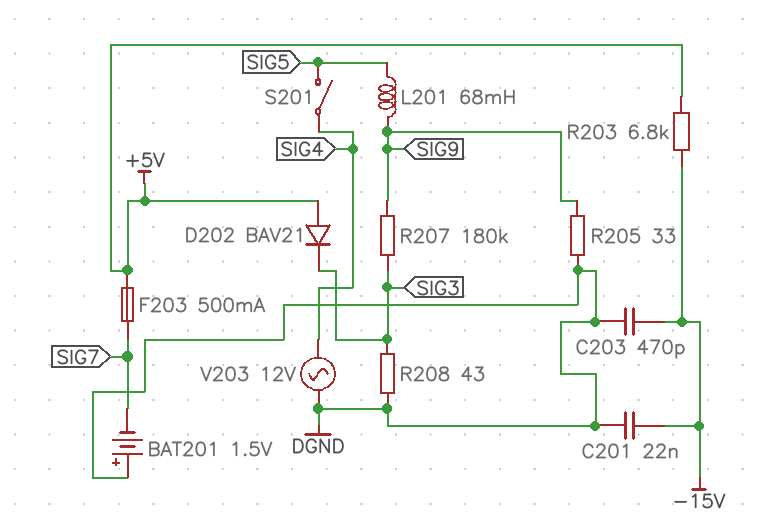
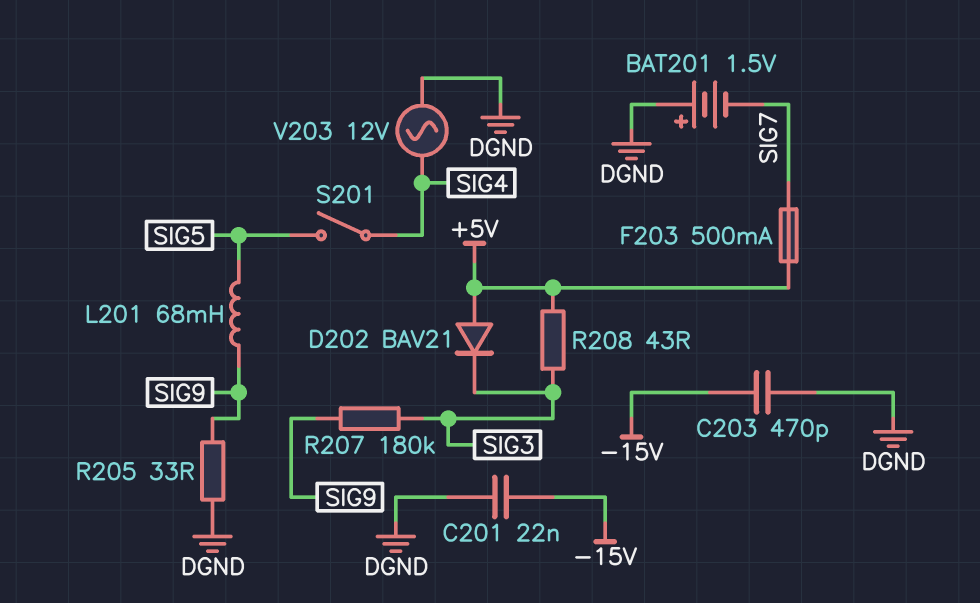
R203: 6.8k (+5V, -15V) -> none
R208: 43 (DGND, SIG3) -> 43 (+5V, SIG3)

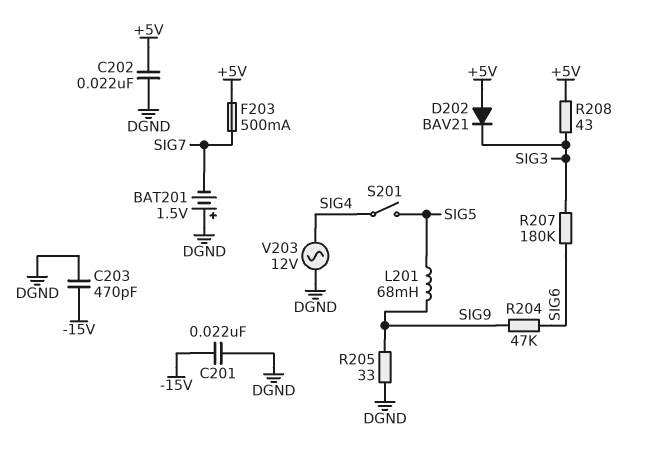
C202: none -> 22nF (+5V, DGND)
R204: none -> 47k (SIG6, SIG9)
R207: 180k (SIG3, SIG9) -> 180k (SIG3, SIG6)

